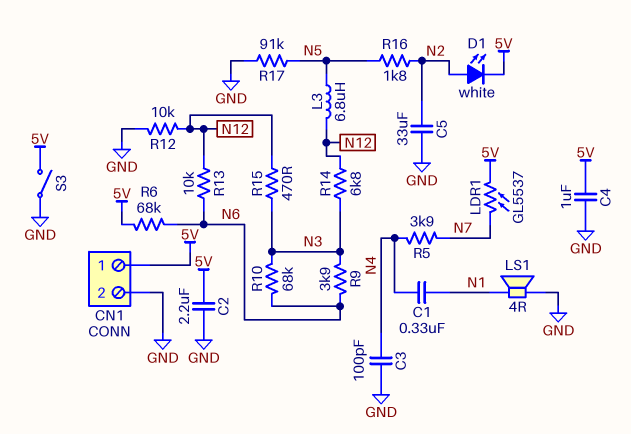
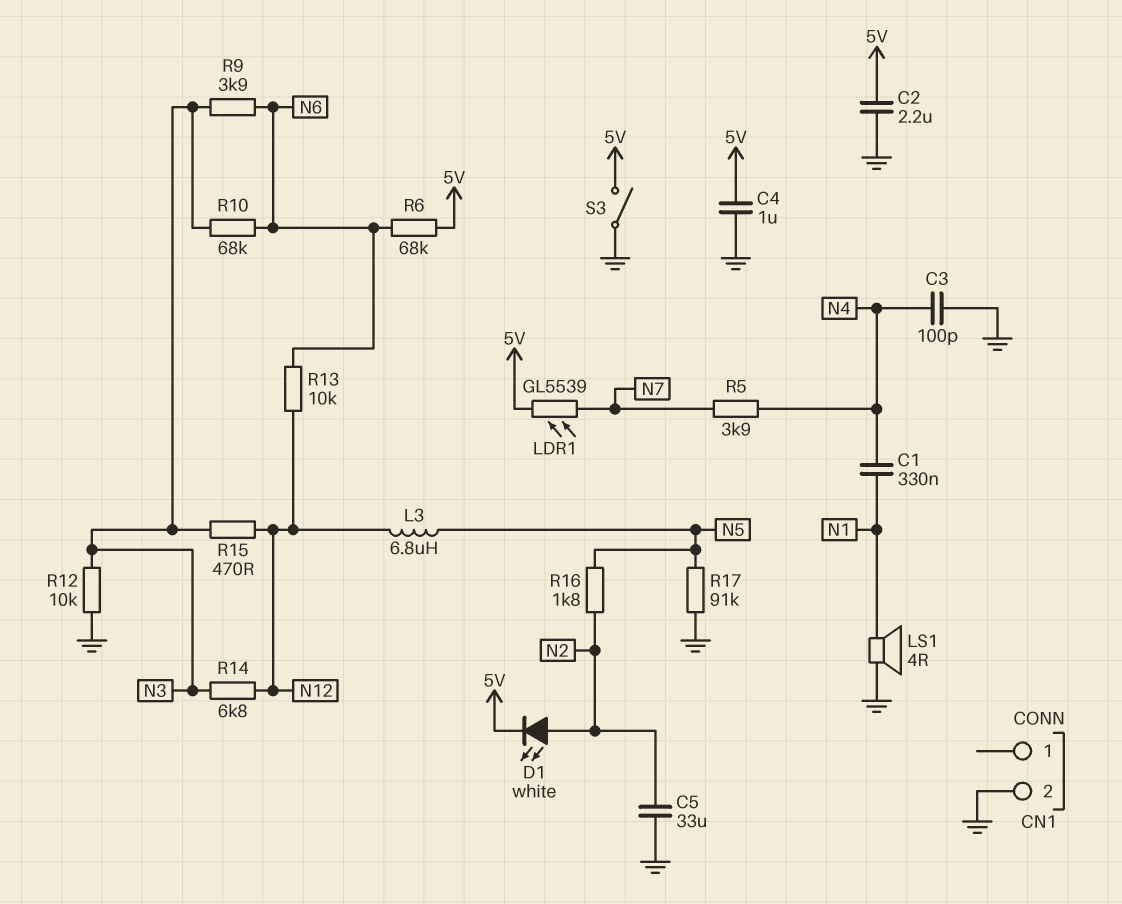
CN1 pin 1: 5V -> none
LDR1: GL5537 (5V, N7) -> GL5539 (5V, N7)
R12: 10k (GND, N12) -> 10k (GND, N3)

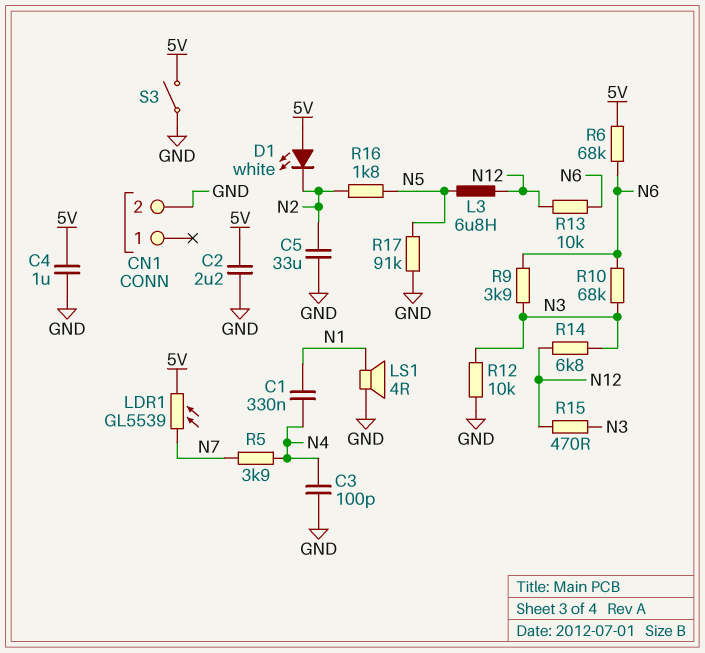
D1: LED white (A N2, K 5V) -> LED white (A 5V, K N2)

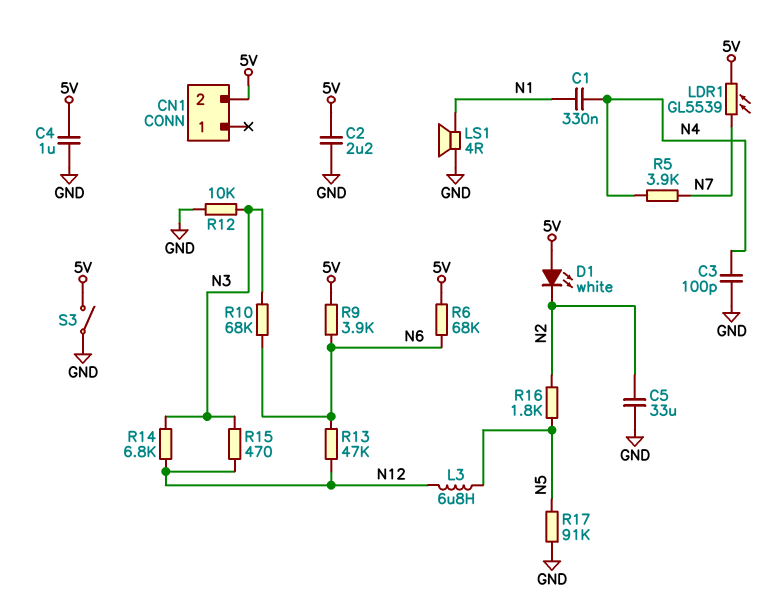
CN1 pin 2: GND -> 5V
R9: 3.9k (N3, N6) -> 3.9k (5V, N6)
R13: 10k (N6, N12) -> 47k (N6, N12)

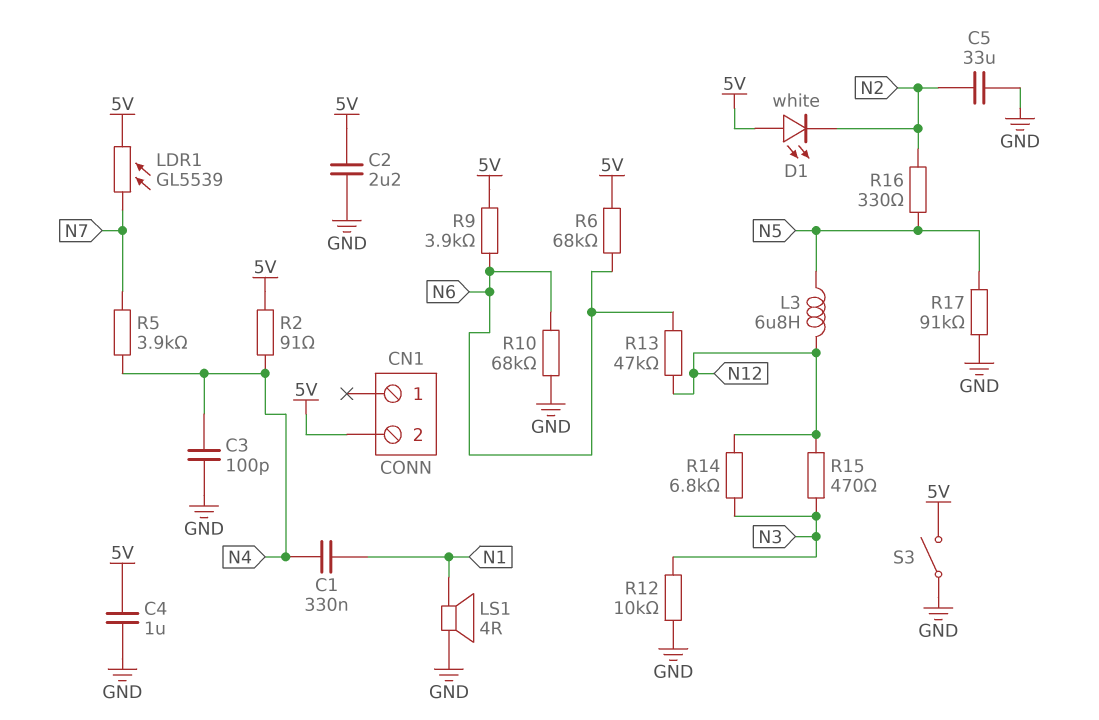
R2: none -> 91 (5V, N4)
R10: 68k (N3, N6) -> 68k (GND, N6)
R16: 1.8k (N2, N5) -> 330 (N2, N5)

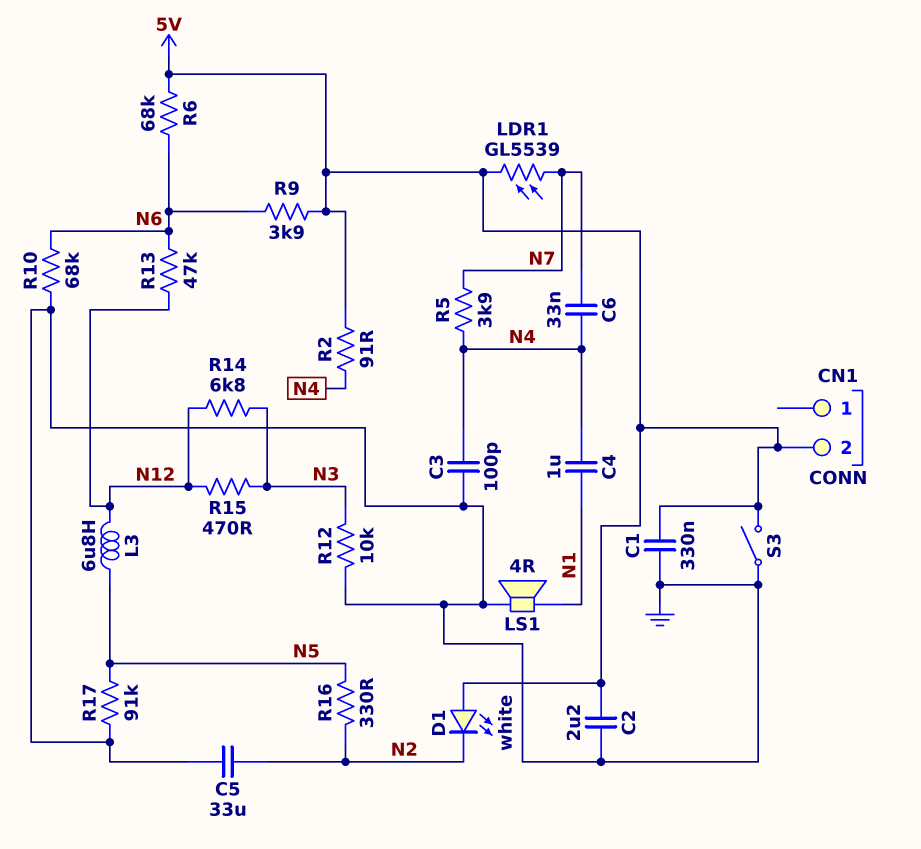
C1: 330nF (N1, N4) -> 330nF (5V, GND)
C4: 1uF (5V, GND) -> 1uF (N1, N4)
C6: none -> 33nF (N4, N7)

